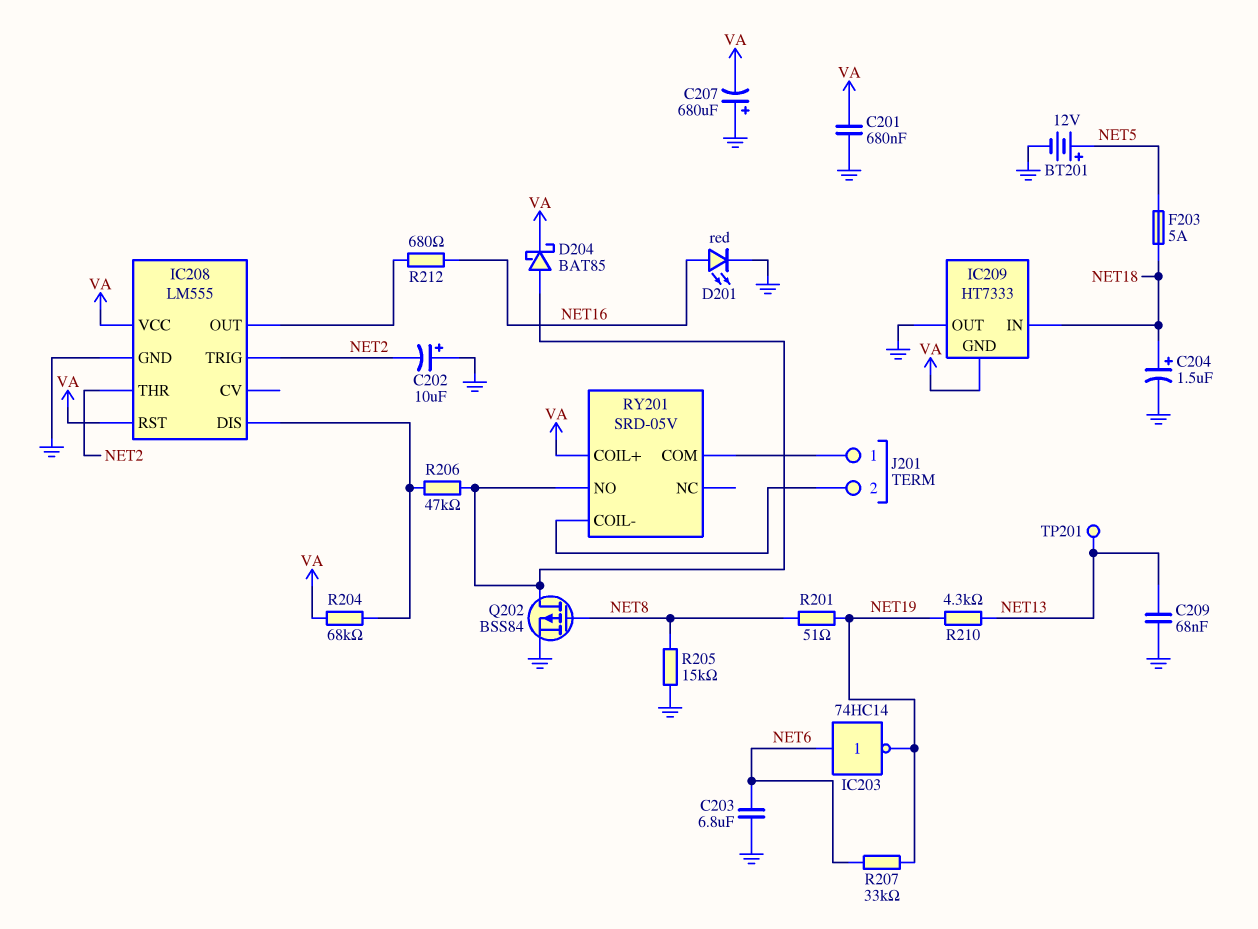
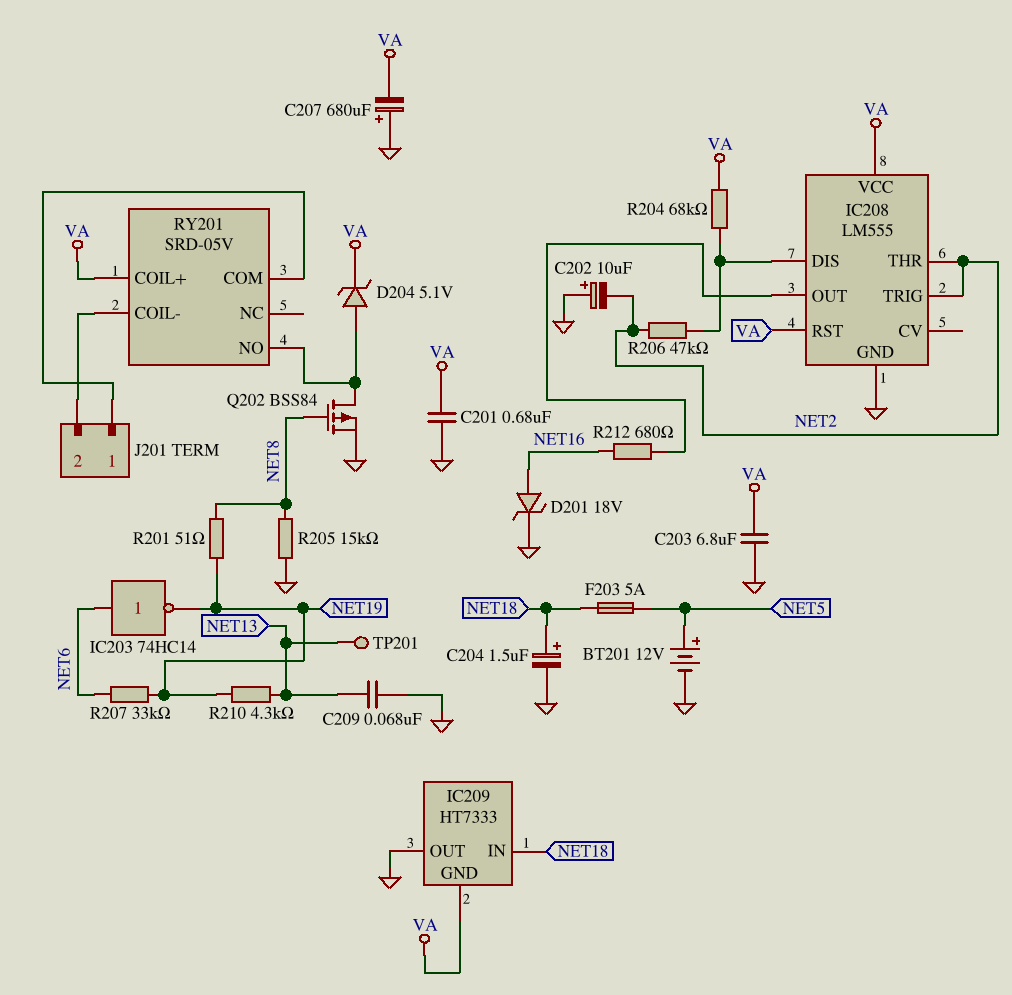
C203: 6.8uF (GND, NET6) -> 6.8uF (GND, VA)
D201: LED red (A NET16, K GND) -> zener 18V (A NET16, K GND)
D204: schottky BAT85 (A RY201/NO, K VA) -> zener 5.1V (A RY201/NO, K VA)
R206: 47k (IC208/DIS, RY201/NO) -> 47k (IC208/DIS, NET2)

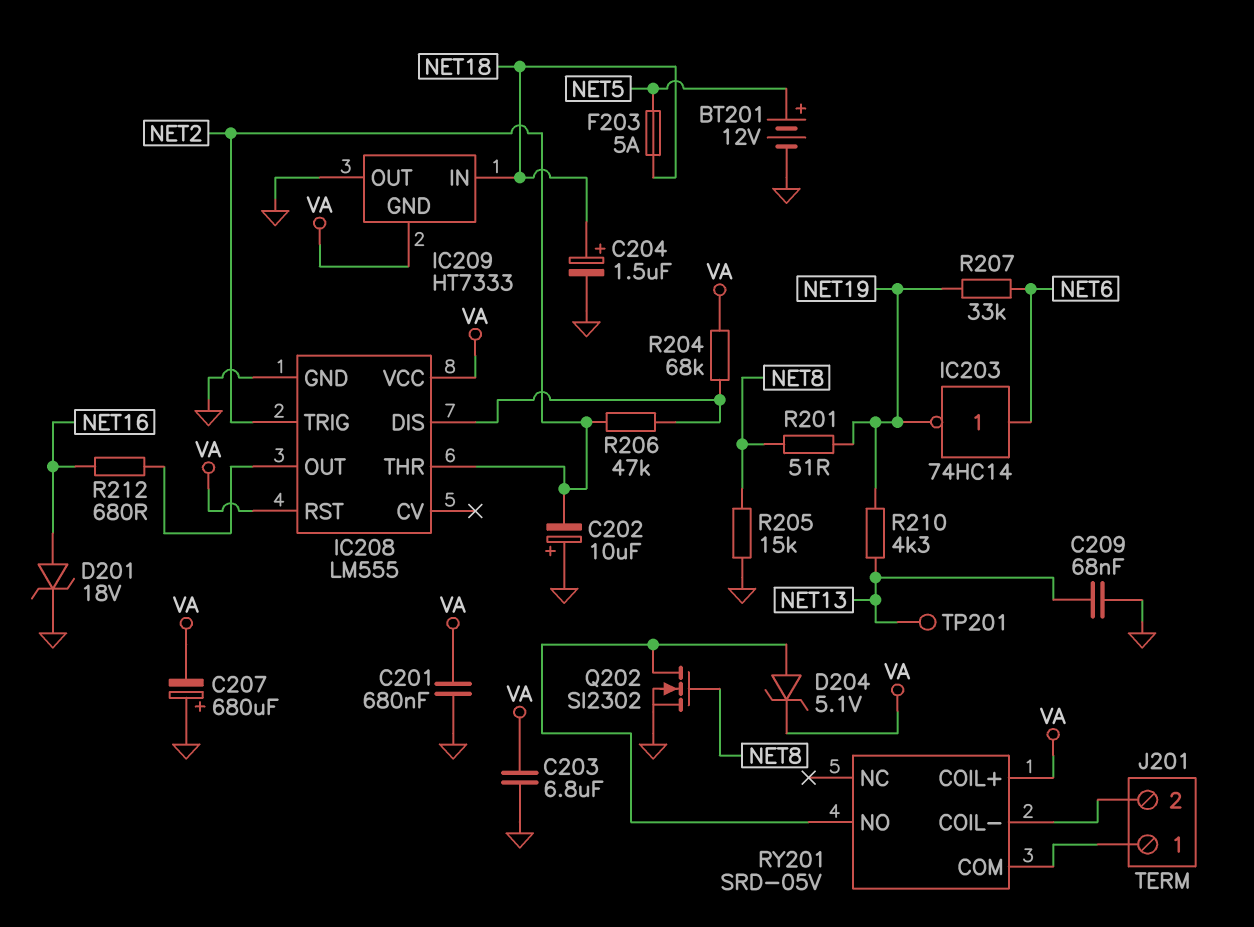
Q202: PMOS BSS84 (G NET8, D RY201/NO, S GND) -> NMOS SI2302 (G NET8, D RY201/NO, S GND)

